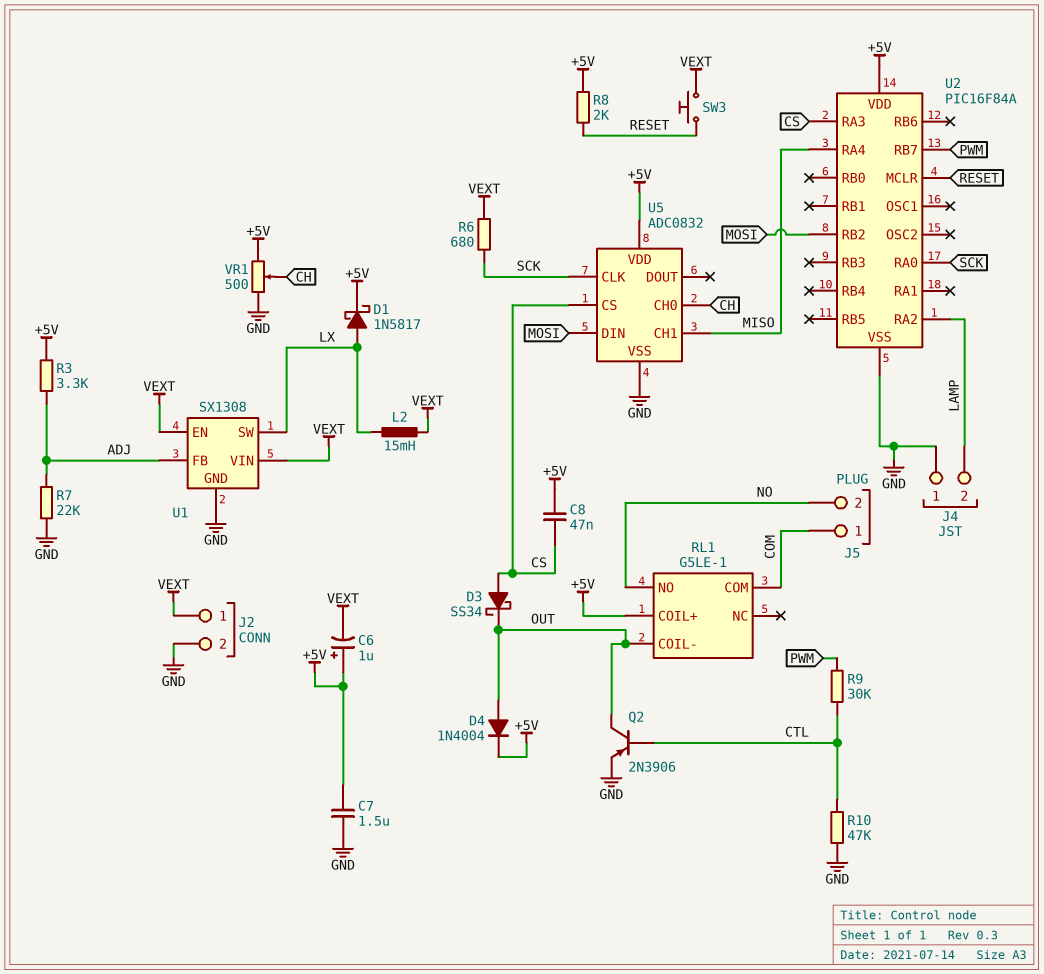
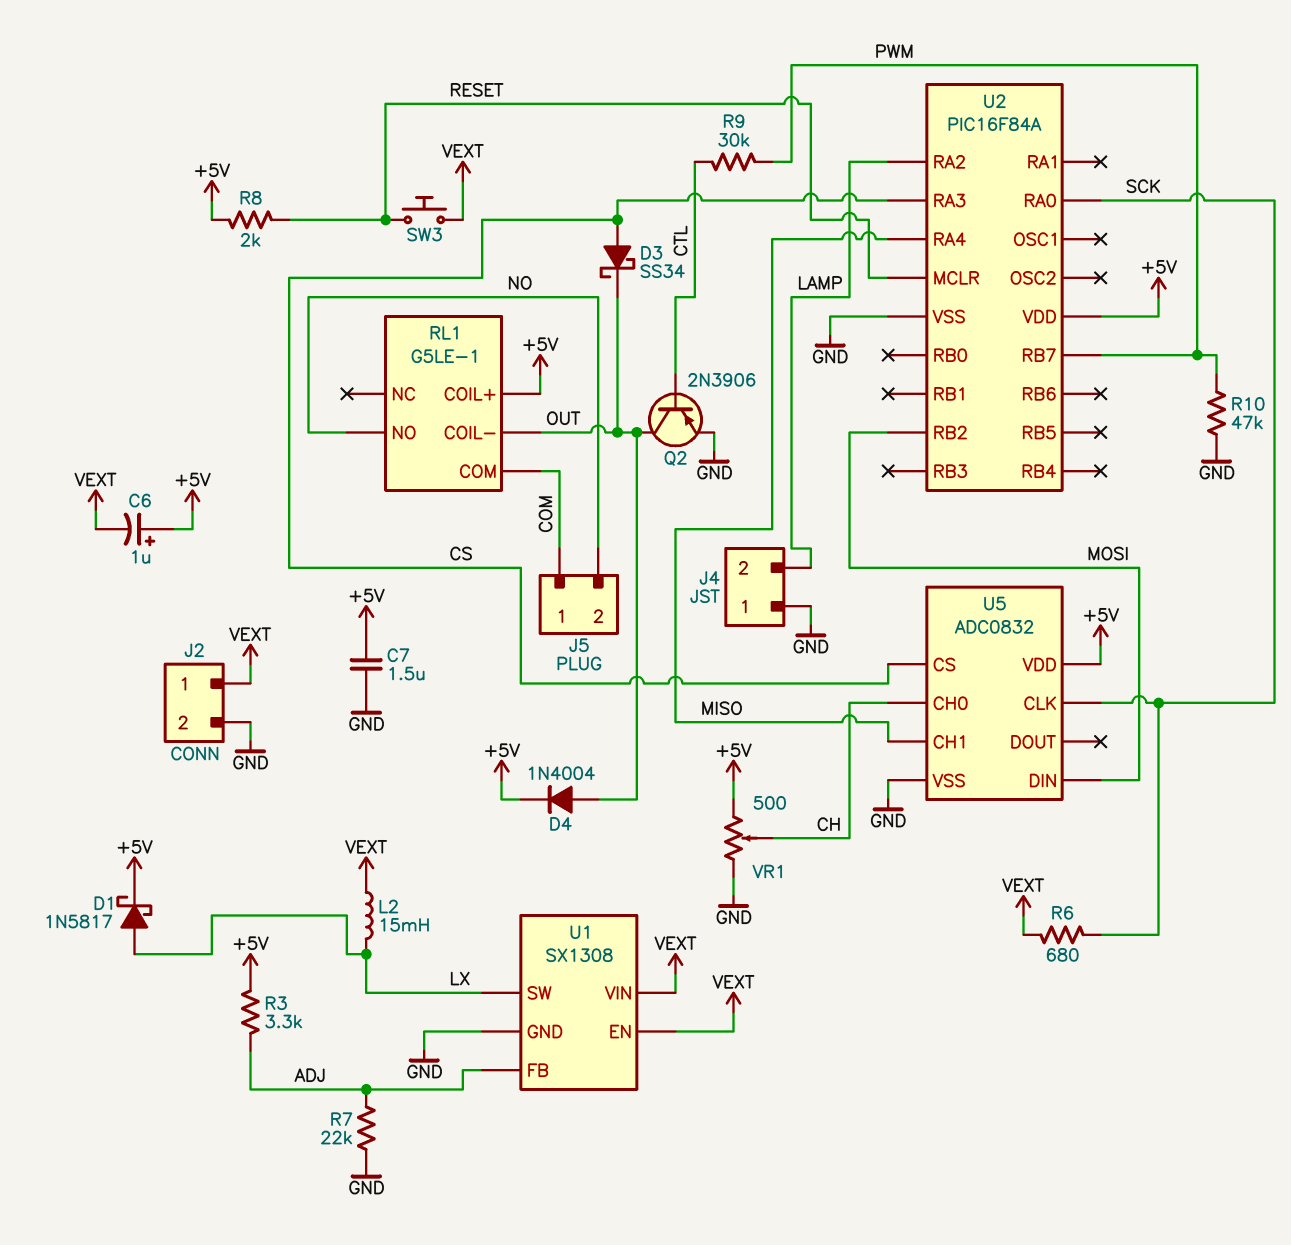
C8: 47nF (+5V, CS) -> none
R10: 47k (CTL, GND) -> 47k (GND, PWM)

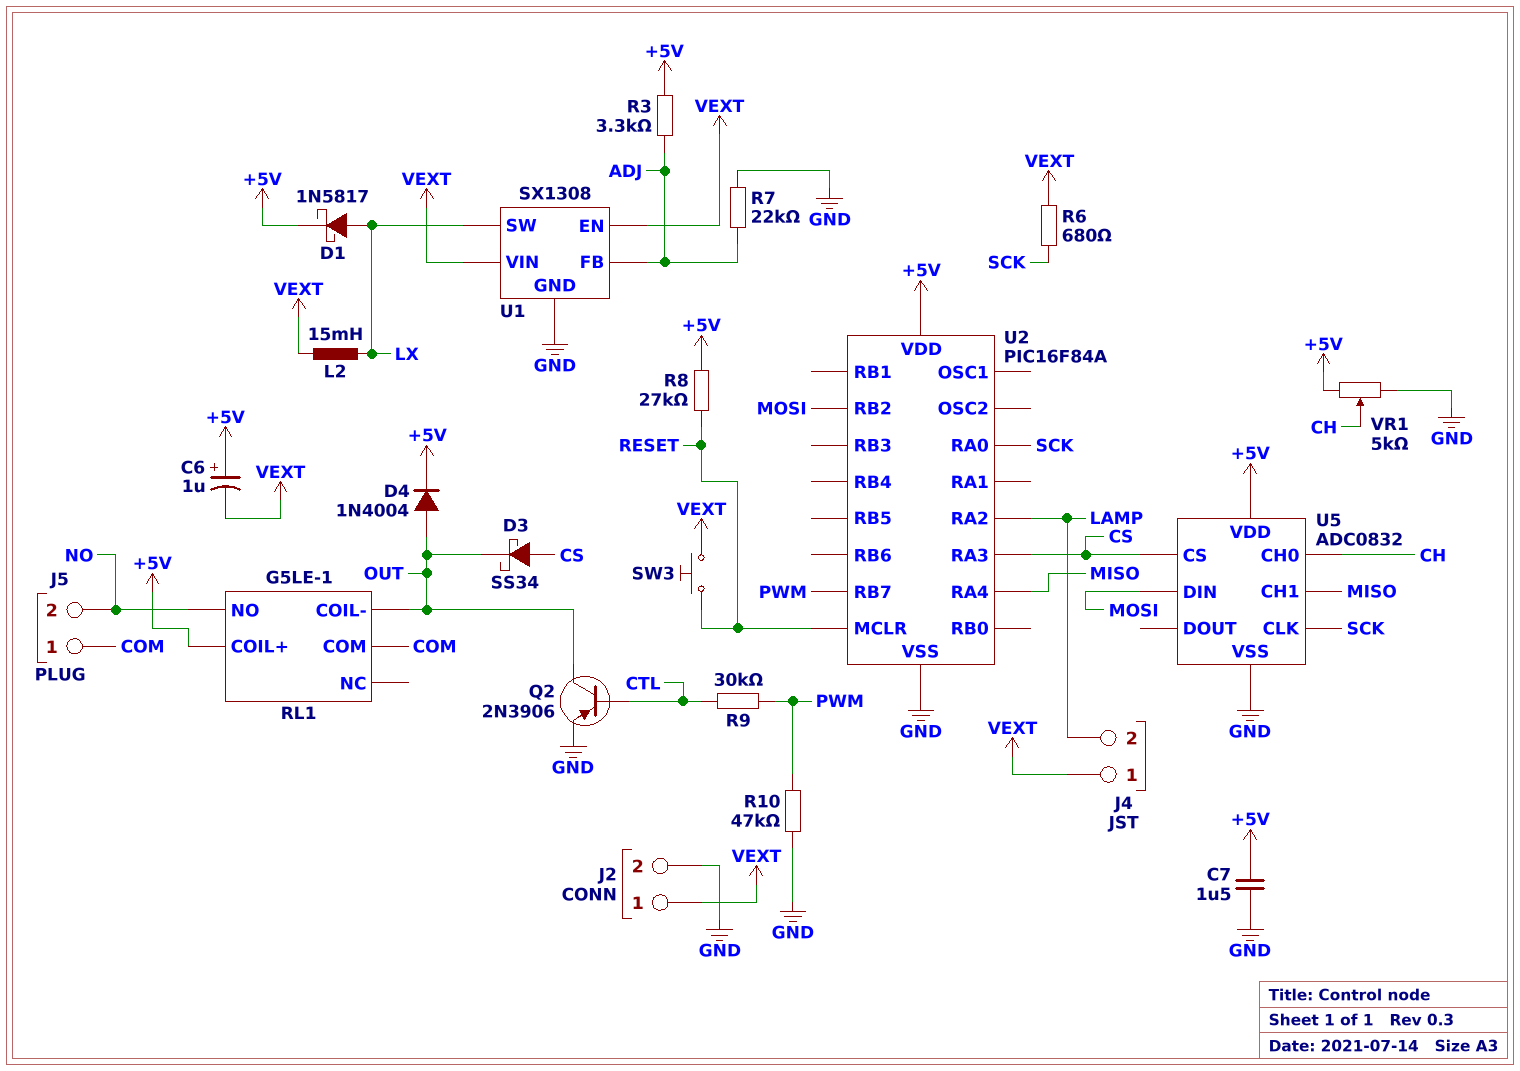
J4 pin 1: GND -> VEXT
R8: 2k (+5V, RESET) -> 27k (+5V, RESET)
VR1: 500 (+5V, GND, wiper CH) -> 5k (+5V, GND, wiper CH)

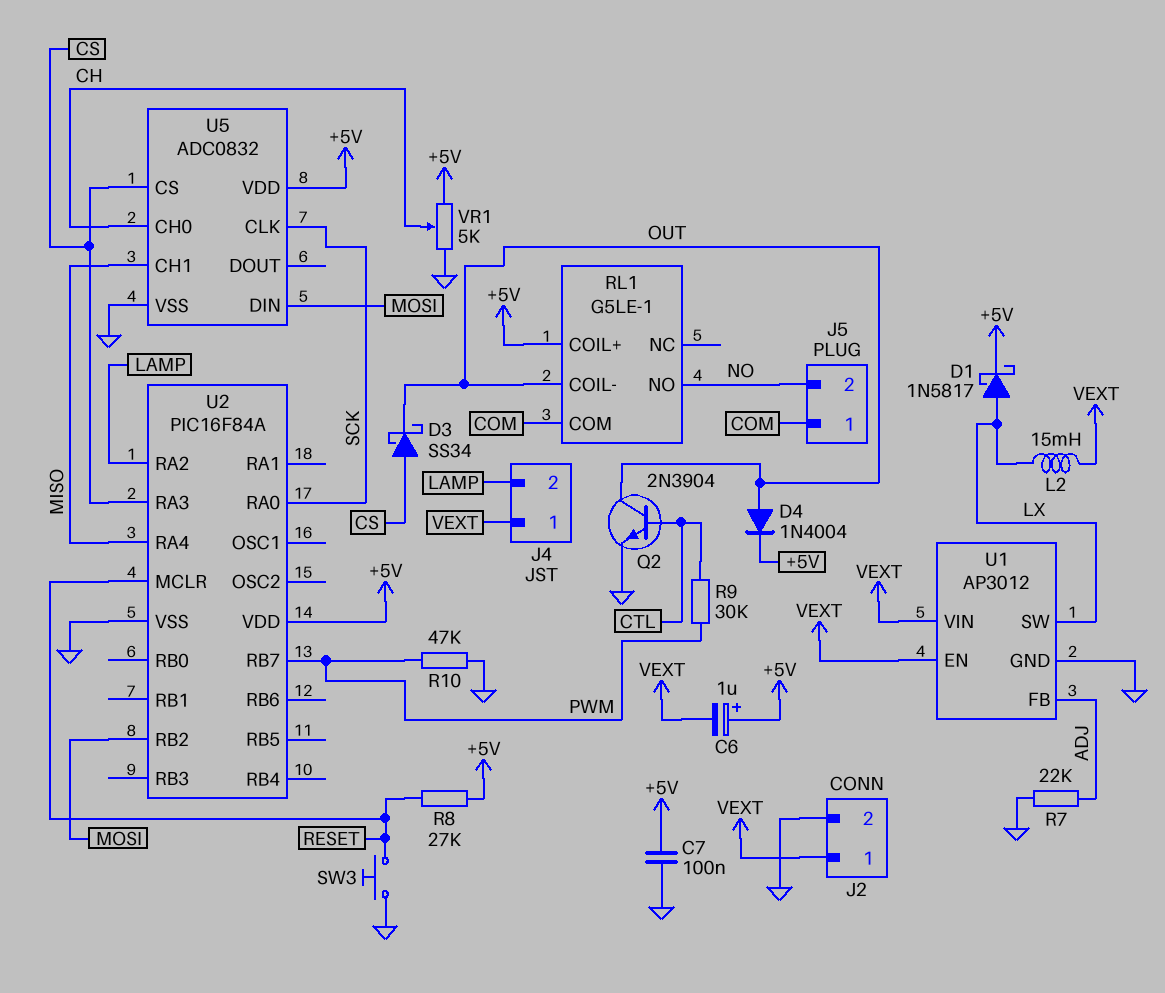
C7: 1.5uF (+5V, GND) -> 100nF (+5V, GND)
Q2: PNP 2N3906 (B CTL, C OUT, E GND) -> NPN 2N3904 (B CTL, C OUT, E GND)
R3: 3.3k (+5V, ADJ) -> none
R6: 680 (SCK, VEXT) -> none
SW3: button (RESET, VEXT) -> button (GND, RESET)
U1: SX1308 -> AP3012

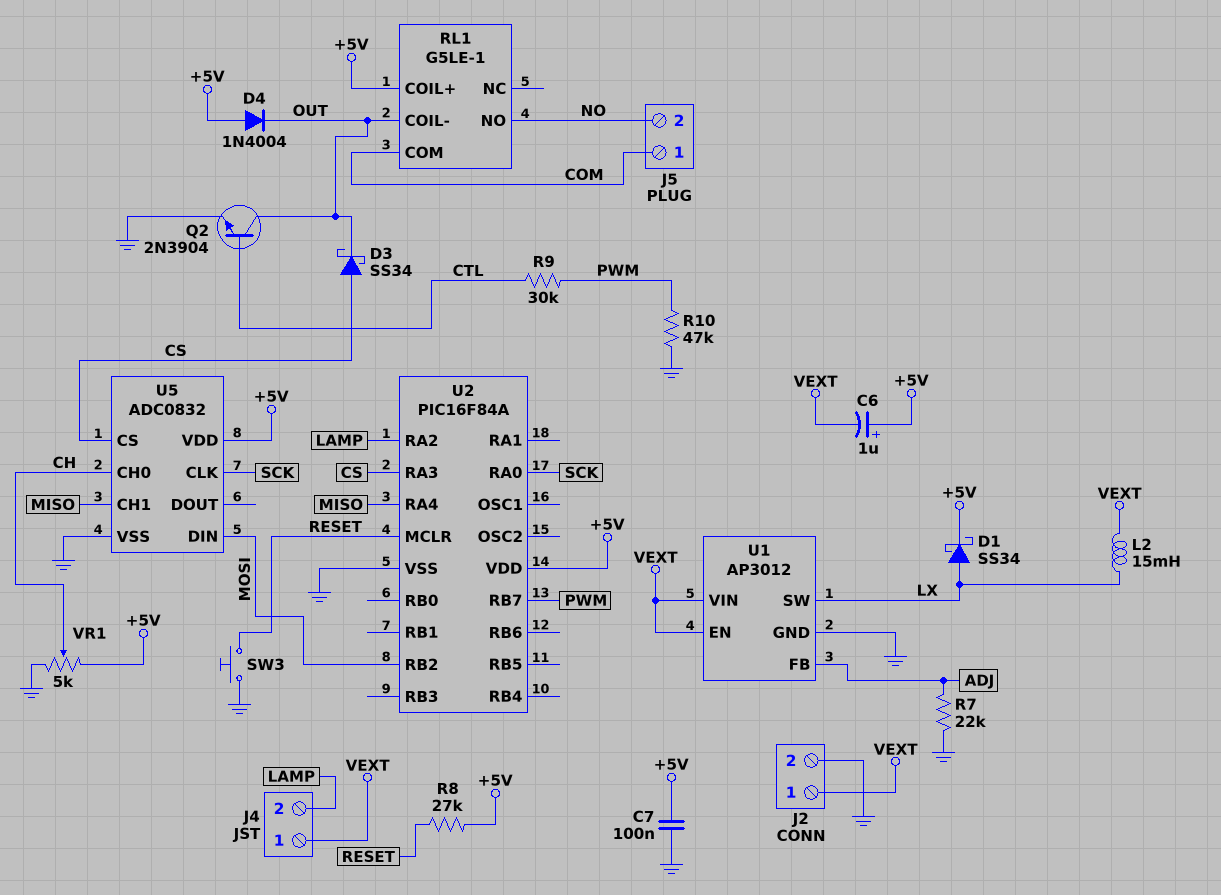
D1: schottky 1N5817 (A LX, K +5V) -> schottky SS34 (A LX, K +5V)
D4: diode 1N4004 (A OUT, K +5V) -> diode 1N4004 (A +5V, K OUT)

